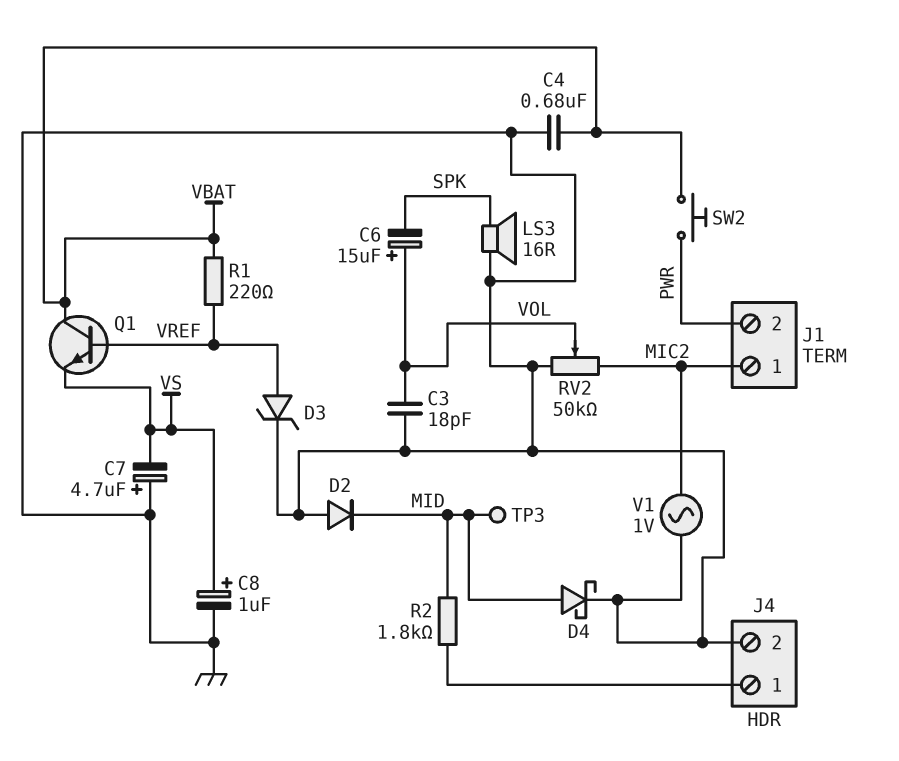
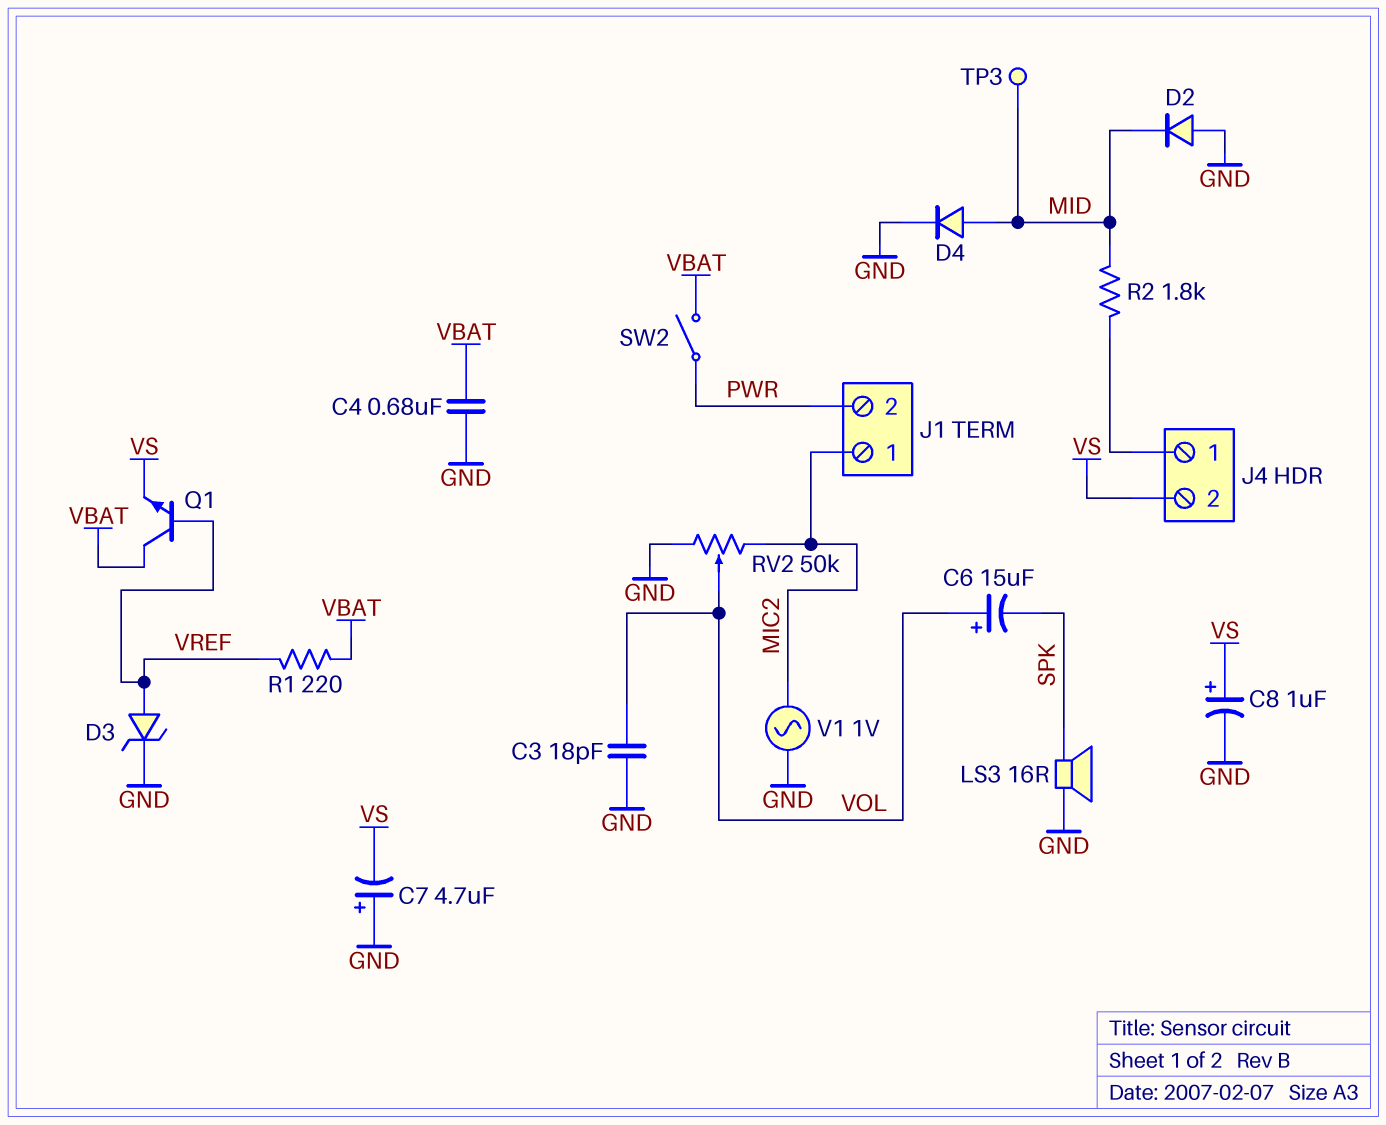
D4: schottky (A MID, K GND) -> diode (A MID, K GND)
J4 pin 2: GND -> VS
SW2: button (PWR, VBAT) -> switch (PWR, VBAT)

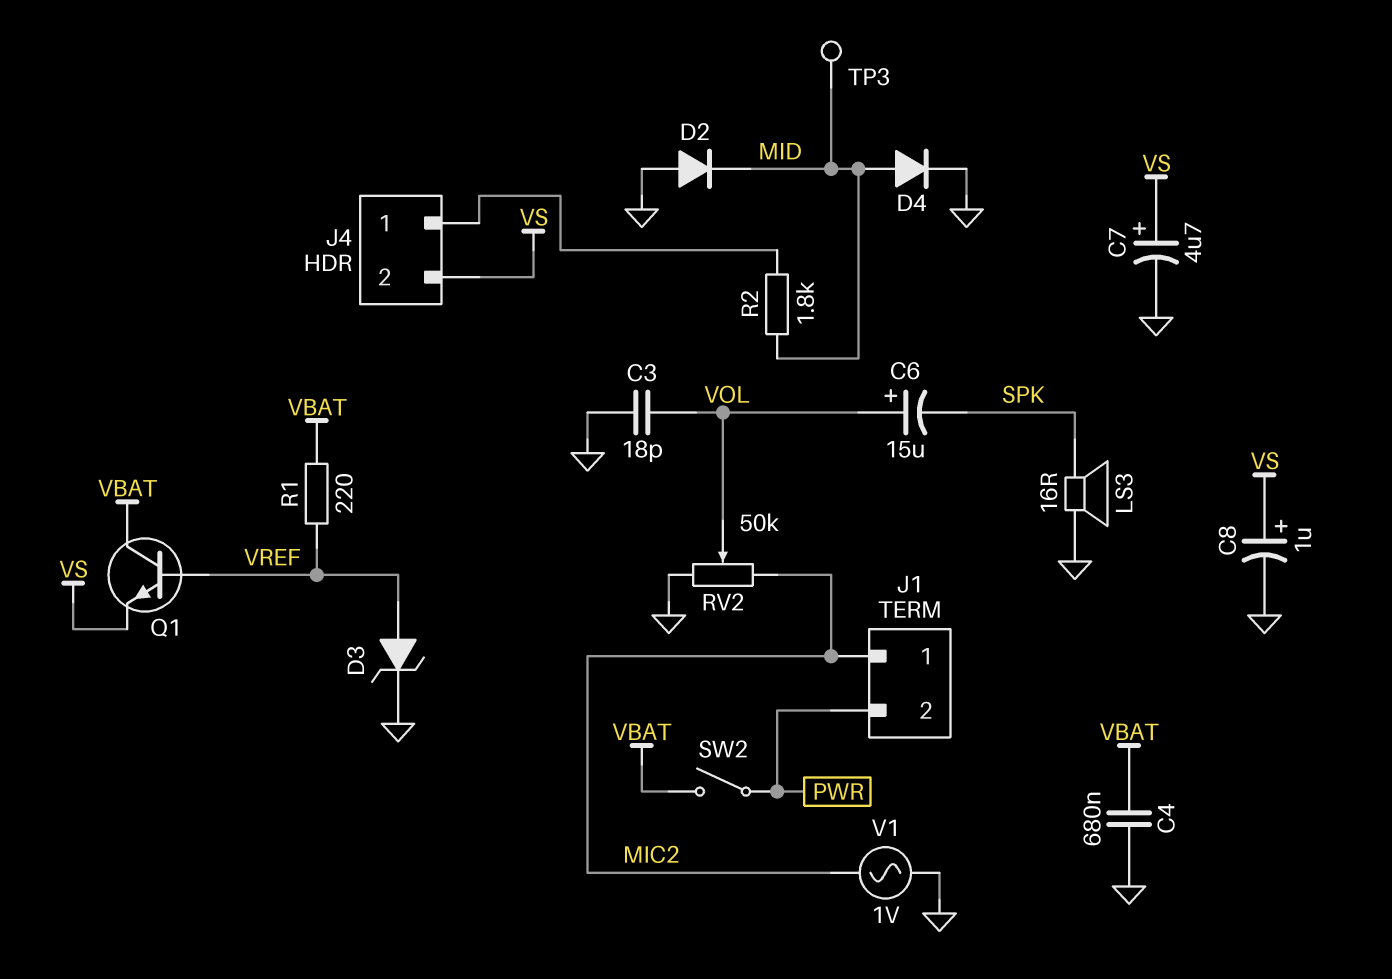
C7: 4.7uF (plus GND, minus VS) -> 4.7uF (plus VS, minus GND)

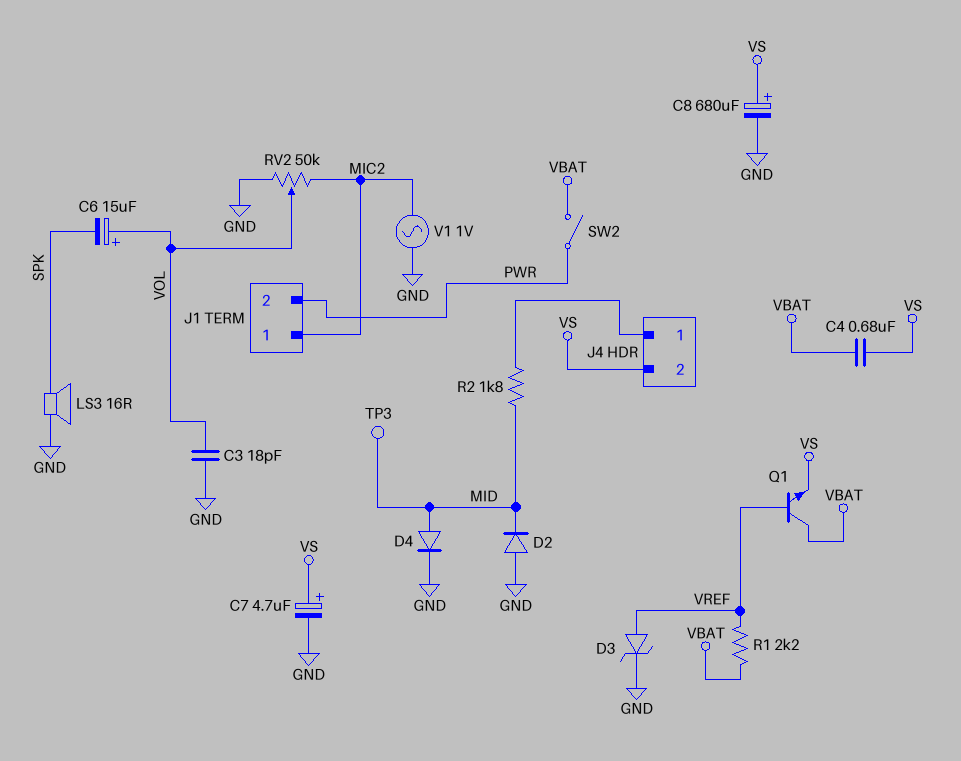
C4: 680nF (GND, VBAT) -> 680nF (VBAT, VS)
C8: 1uF (plus VS, minus GND) -> 680uF (plus VS, minus GND)
R1: 220 (VBAT, VREF) -> 2.2k (VBAT, VREF)

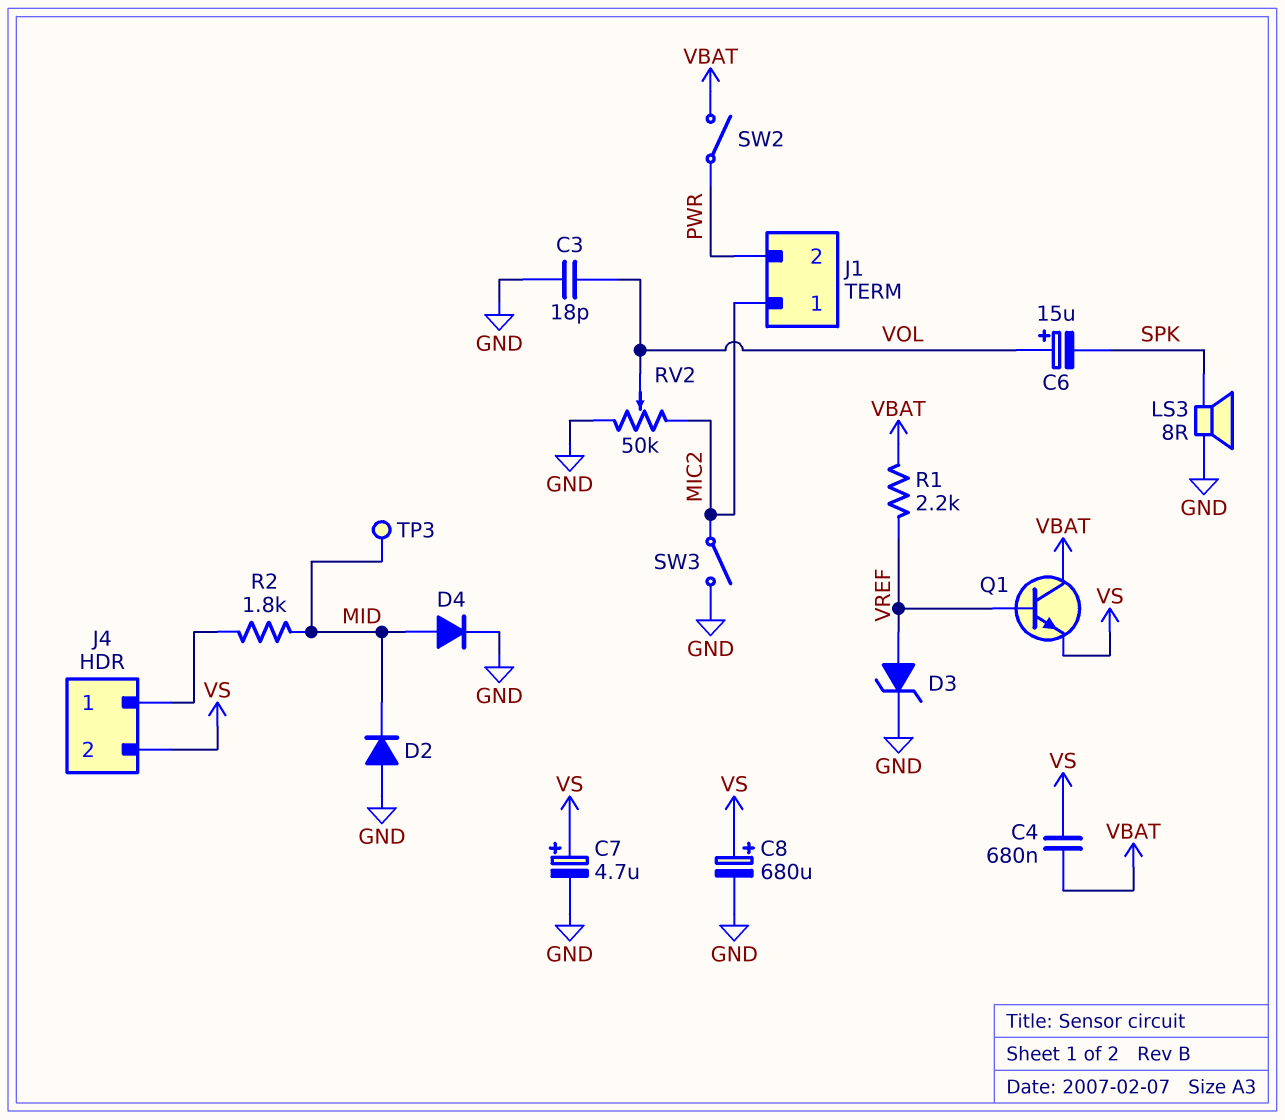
LS3: speaker 16R (GND, SPK) -> speaker 8R (GND, SPK)
SW3: none -> switch (GND, MIC2)
V1: AC 1V (GND, MIC2) -> none

